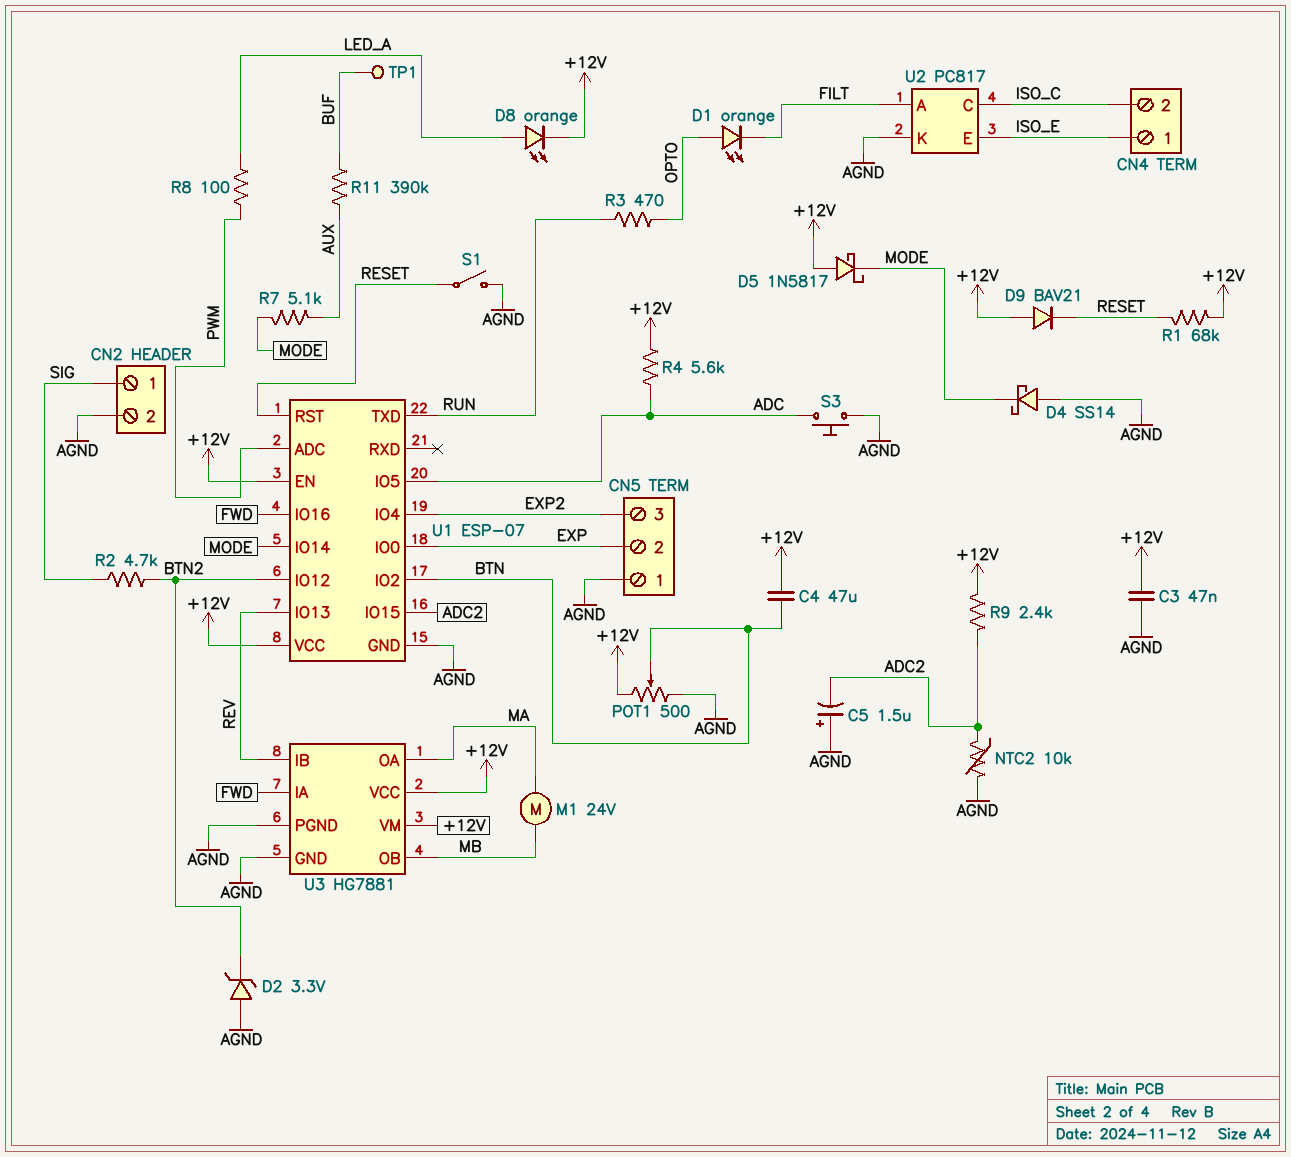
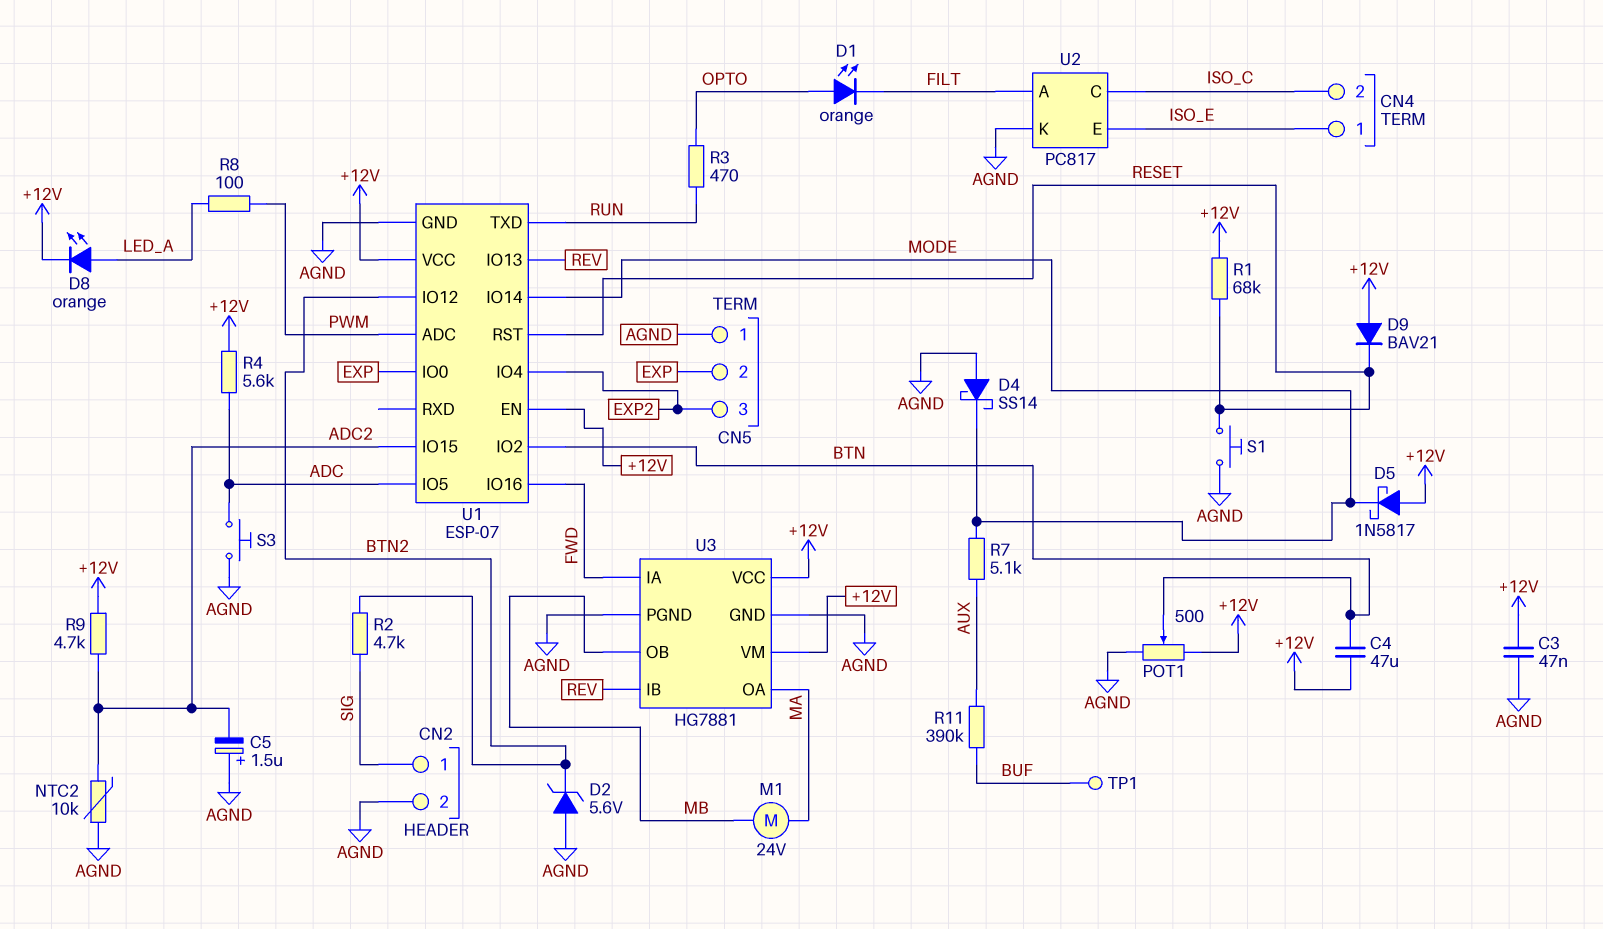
D2: zener 3.3V (A AGND, K BTN2) -> zener 5.6V (A AGND, K BTN2)
R9: 2.4k (+12V, ADC2) -> 4.7k (+12V, ADC2)
S1: switch (AGND, RESET) -> button (AGND, RESET)

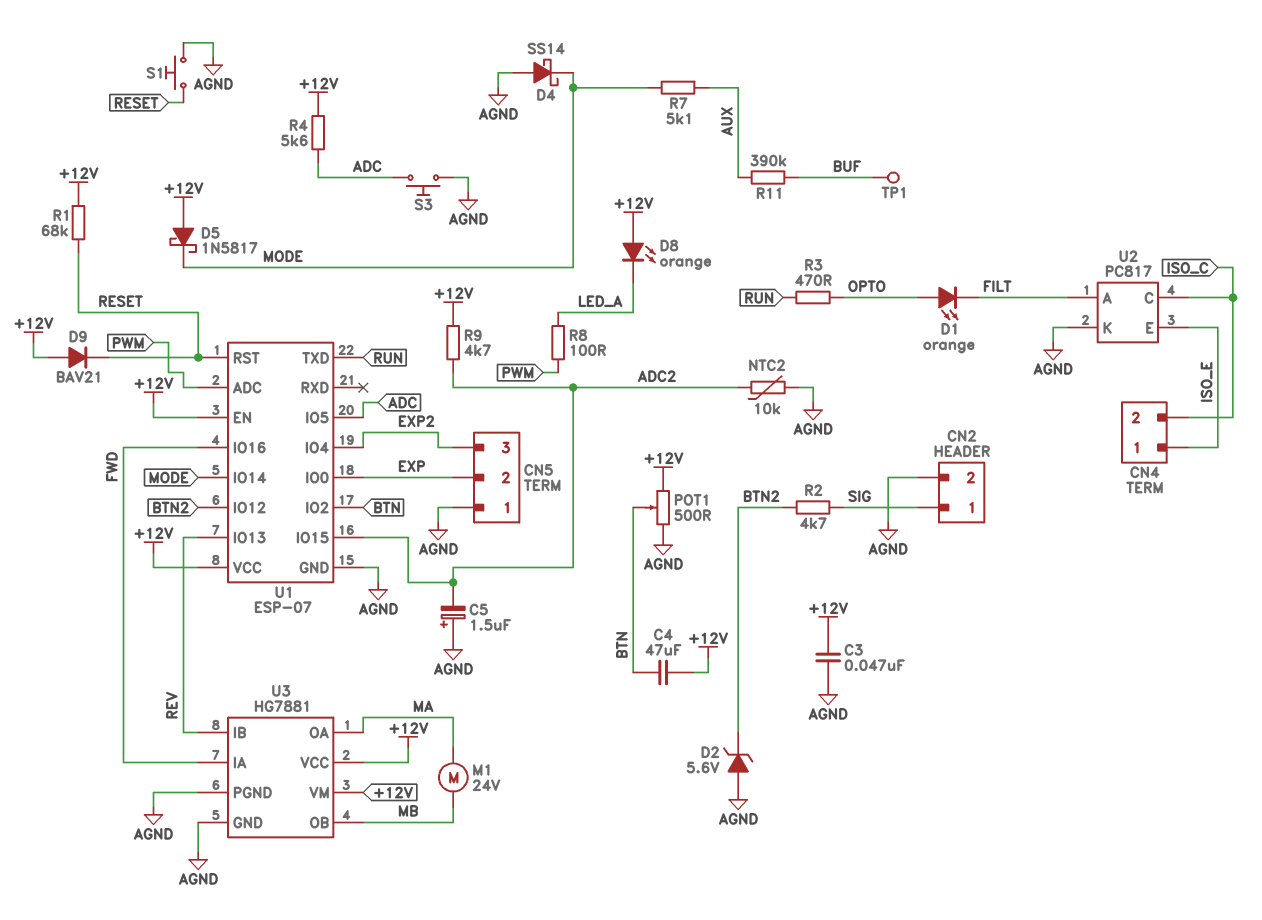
D8: LED orange (A LED_A, K +12V) -> LED orange (A +12V, K LED_A)

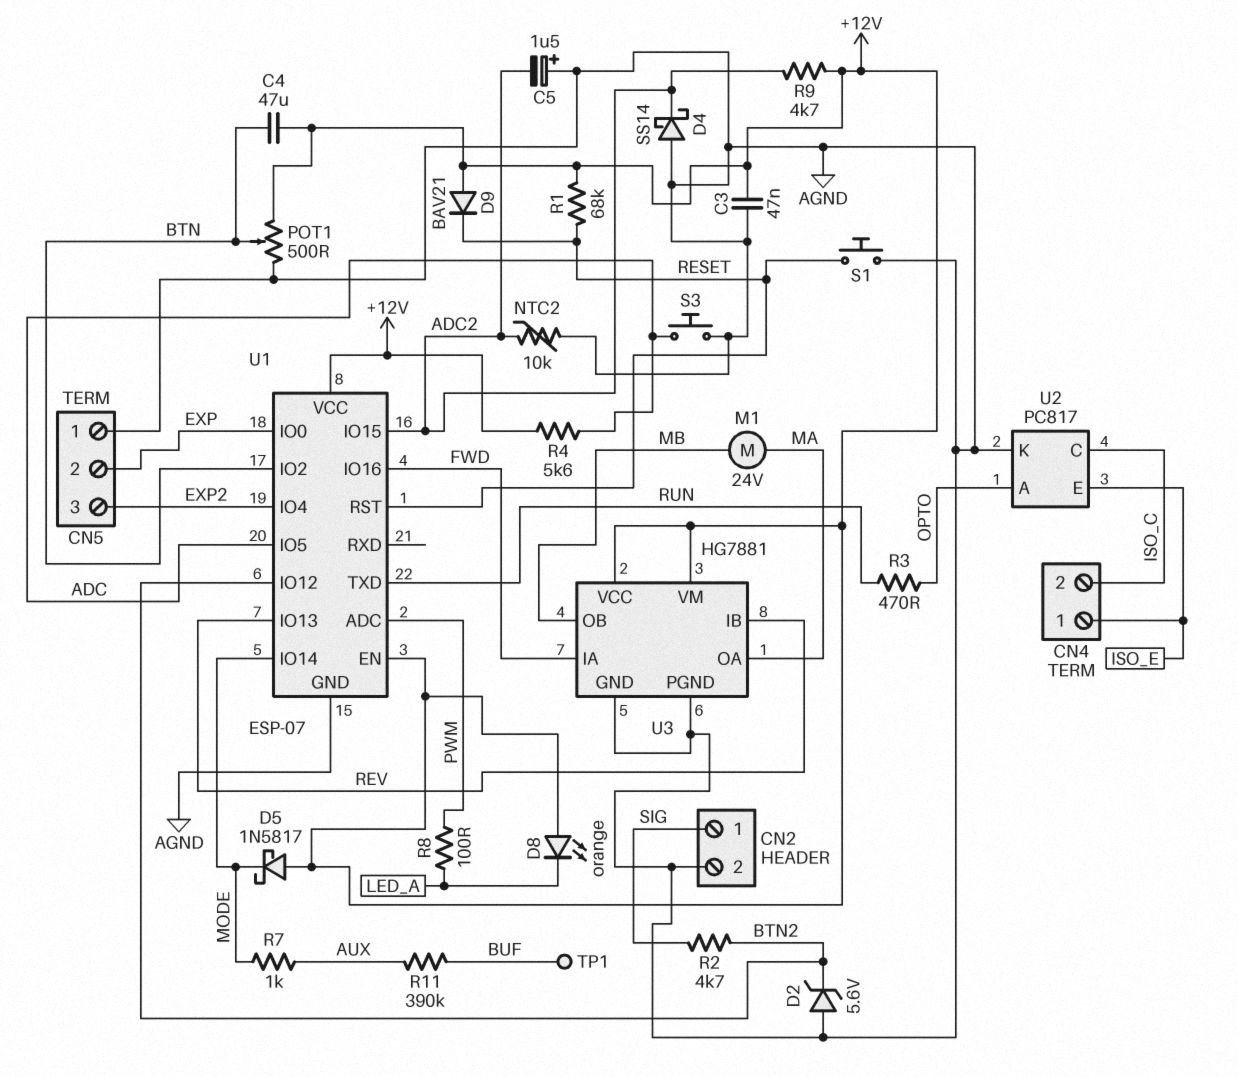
D1: LED orange (A OPTO, K FILT) -> none
D4: schottky SS14 (A AGND, K MODE) -> schottky SS14 (A AGND, K ADC2)
R7: 5.1k (AUX, MODE) -> 1k (AUX, MODE)
U2 pin A: FILT -> OPTO

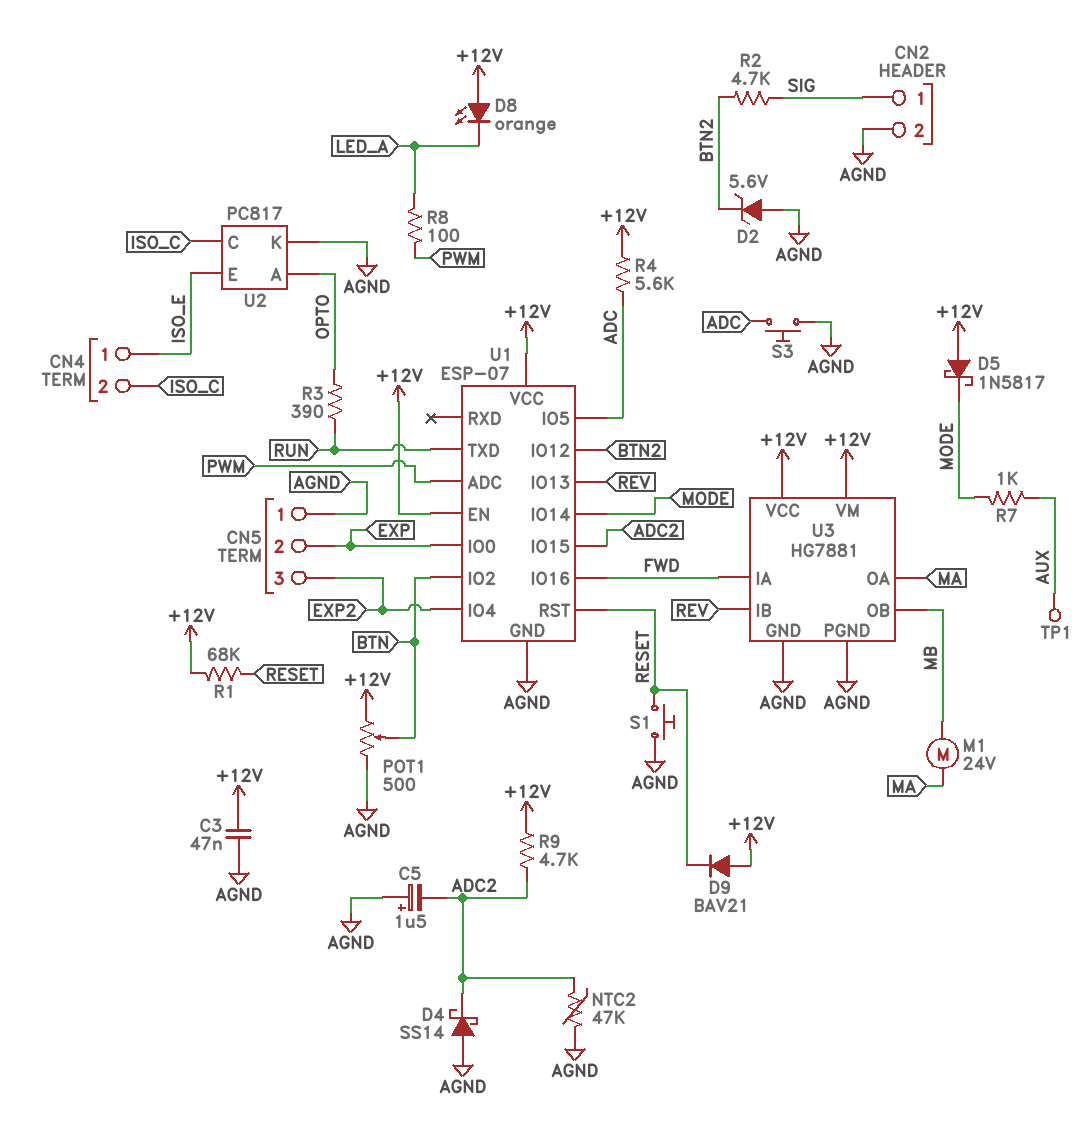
C4: 47uF (+12V, BTN) -> none
NTC2: 10k (ADC2, AGND) -> 47k (ADC2, AGND)
R3: 470 (OPTO, RUN) -> 390 (OPTO, RUN)
R11: 390k (AUX, BUF) -> none
TP1: test point (BUF) -> test point (AUX)

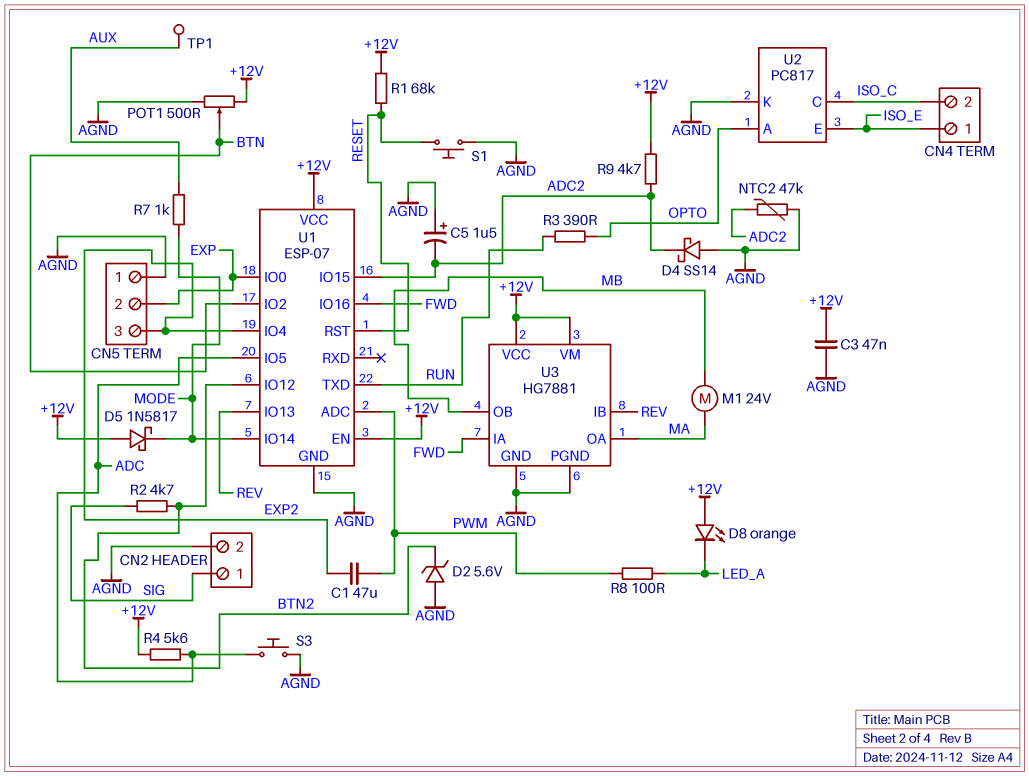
C1: none -> 47uF (EXP2, PWM)
D9: diode BAV21 (A +12V, K RESET) -> none

